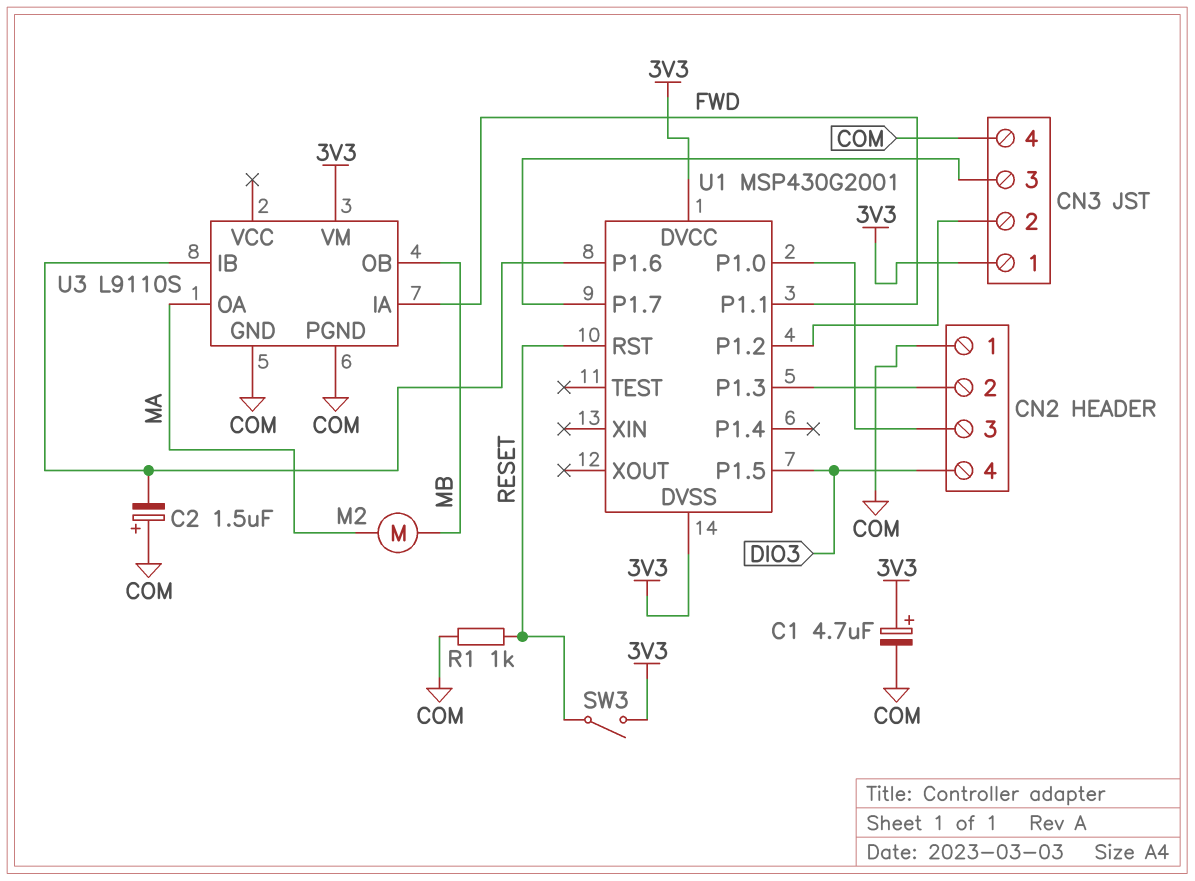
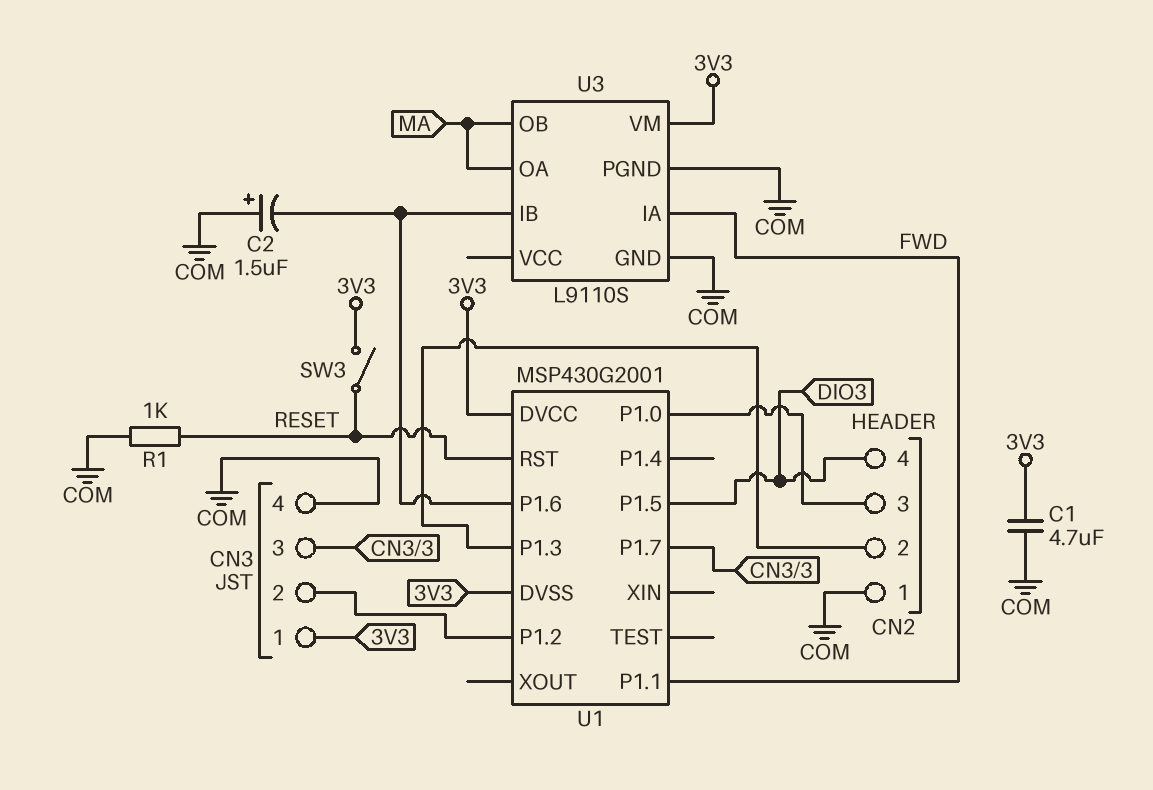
C1: 4.7uF (plus 3V3, minus COM) -> 4.7uF (3V3, COM)
M2: motor (MA, MB) -> none
U3 pin OB: MB -> MA

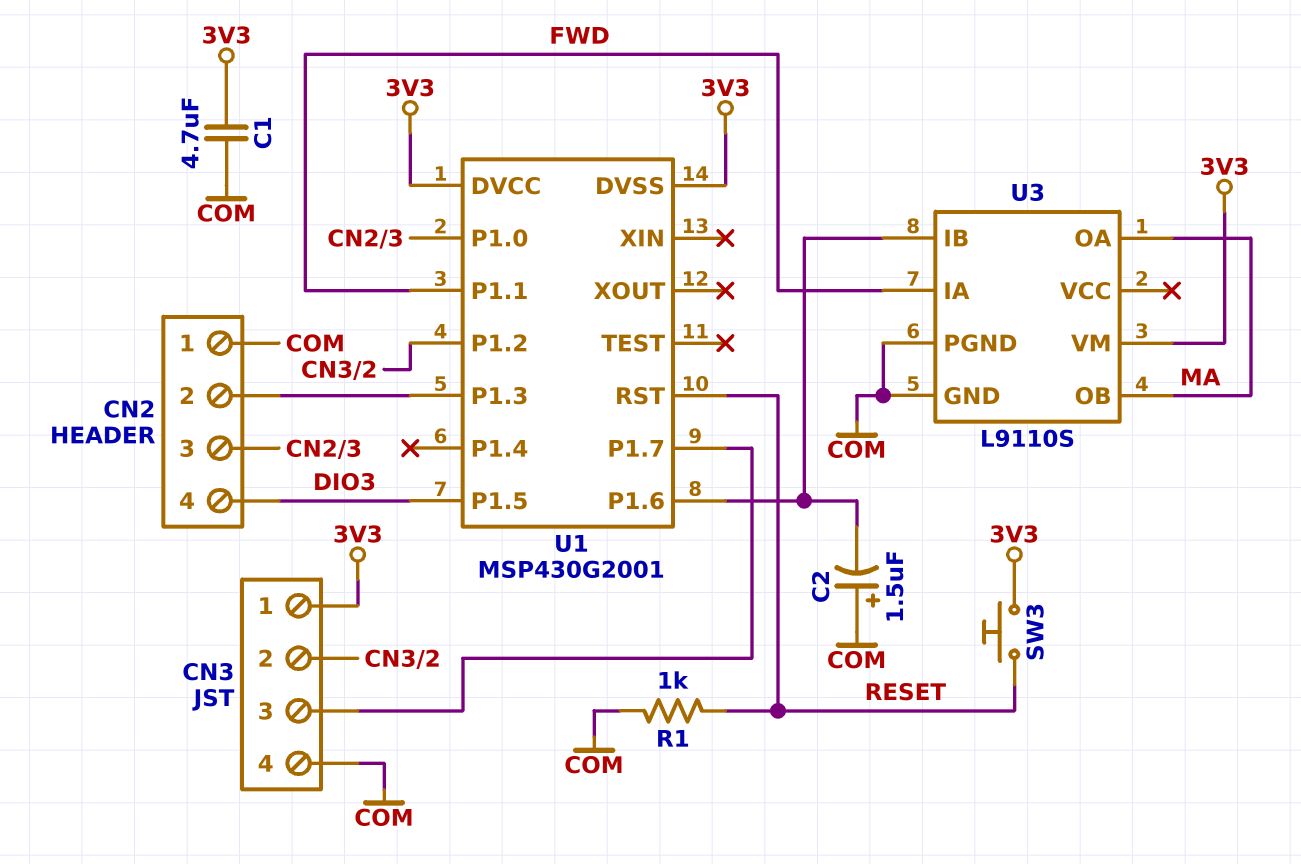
SW3: switch (3V3, RESET) -> button (3V3, RESET)

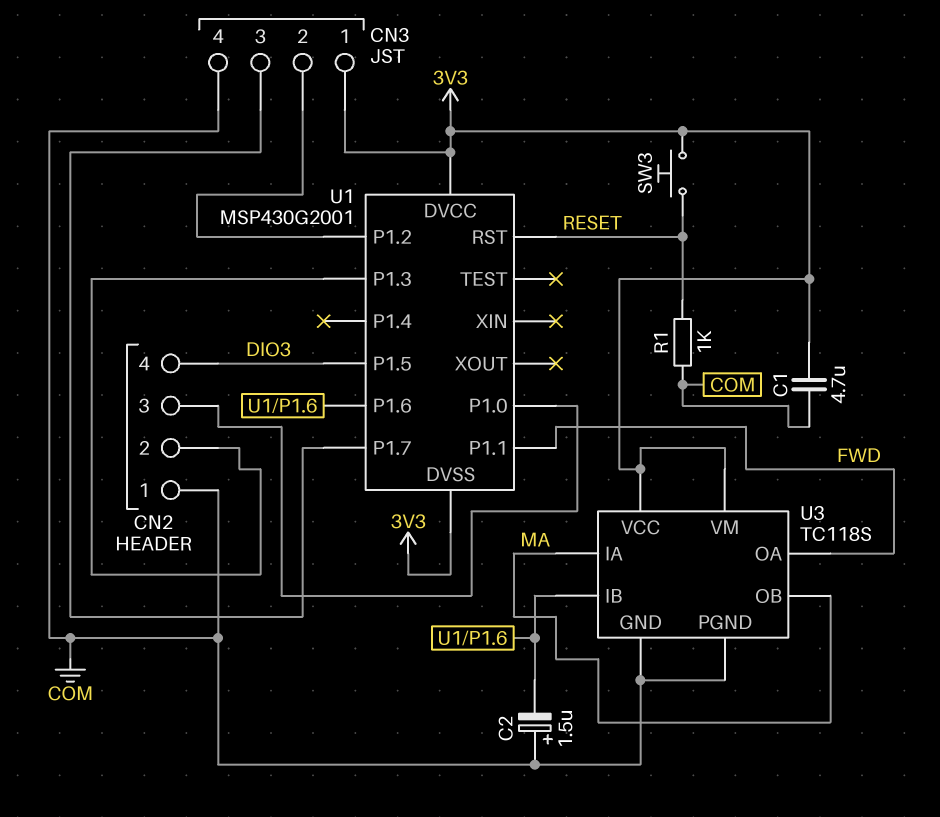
U3: L9110S -> TC118S
U3 pin IA: FWD -> MA
U3 pin OA: MA -> FWD
U3 pin VCC: none -> 3V3

